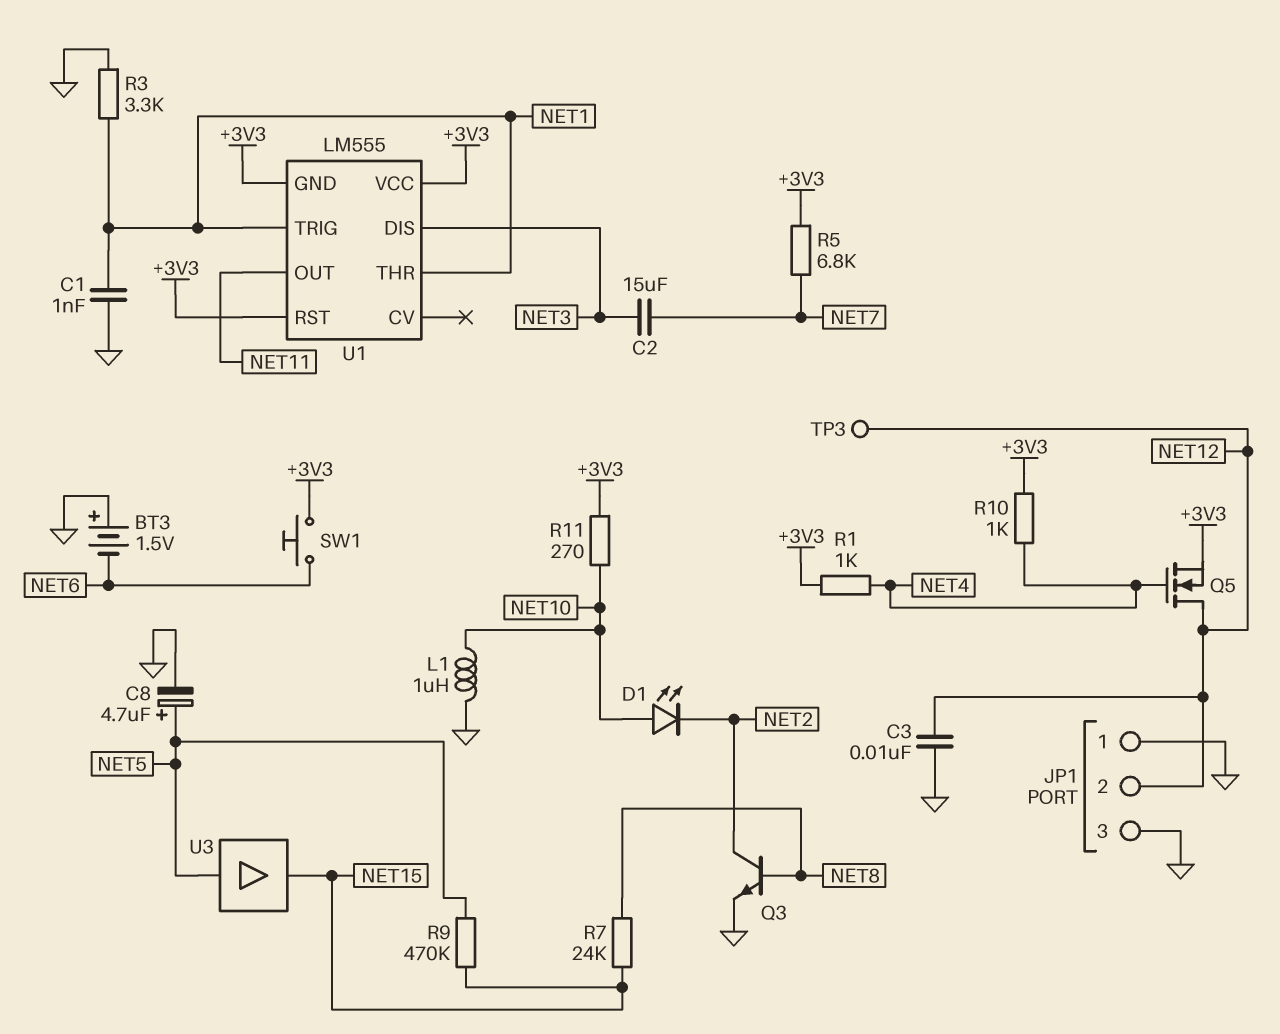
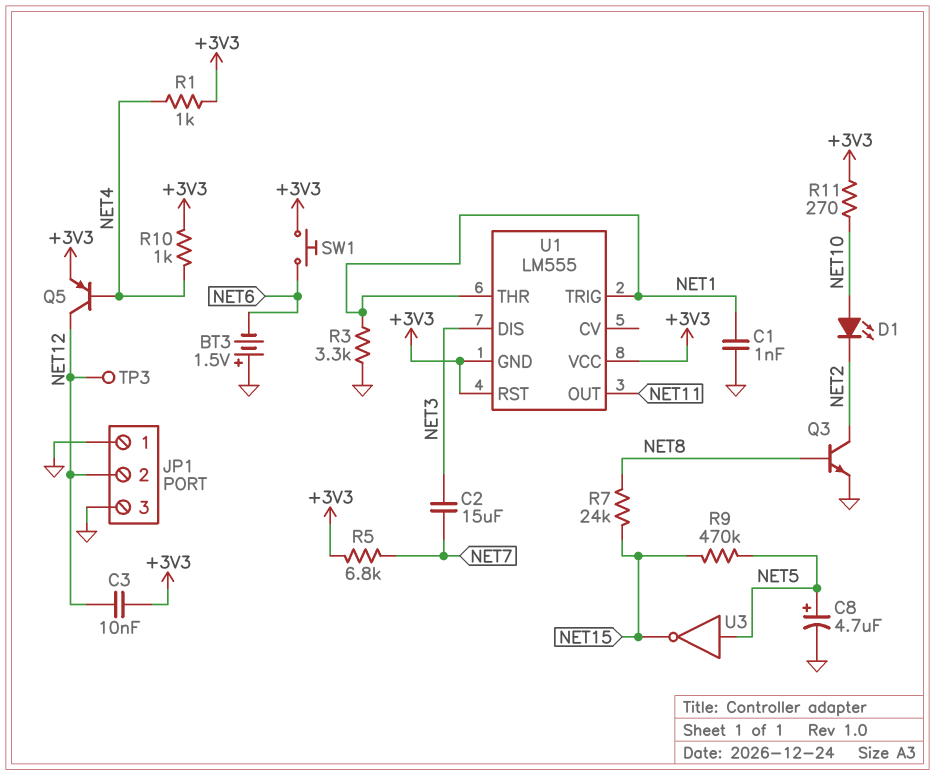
C3: 10nF (GND, NET12) -> 10nF (+3V3, NET12)
L1: 1uH (GND, NET10) -> none
Q5: NMOS (G NET4, D NET12, S +3V3) -> PNP (B NET4, C NET12, E +3V3)
U3: buffer (in NET5, out NET15) -> NOT (in NET5, out NET15)

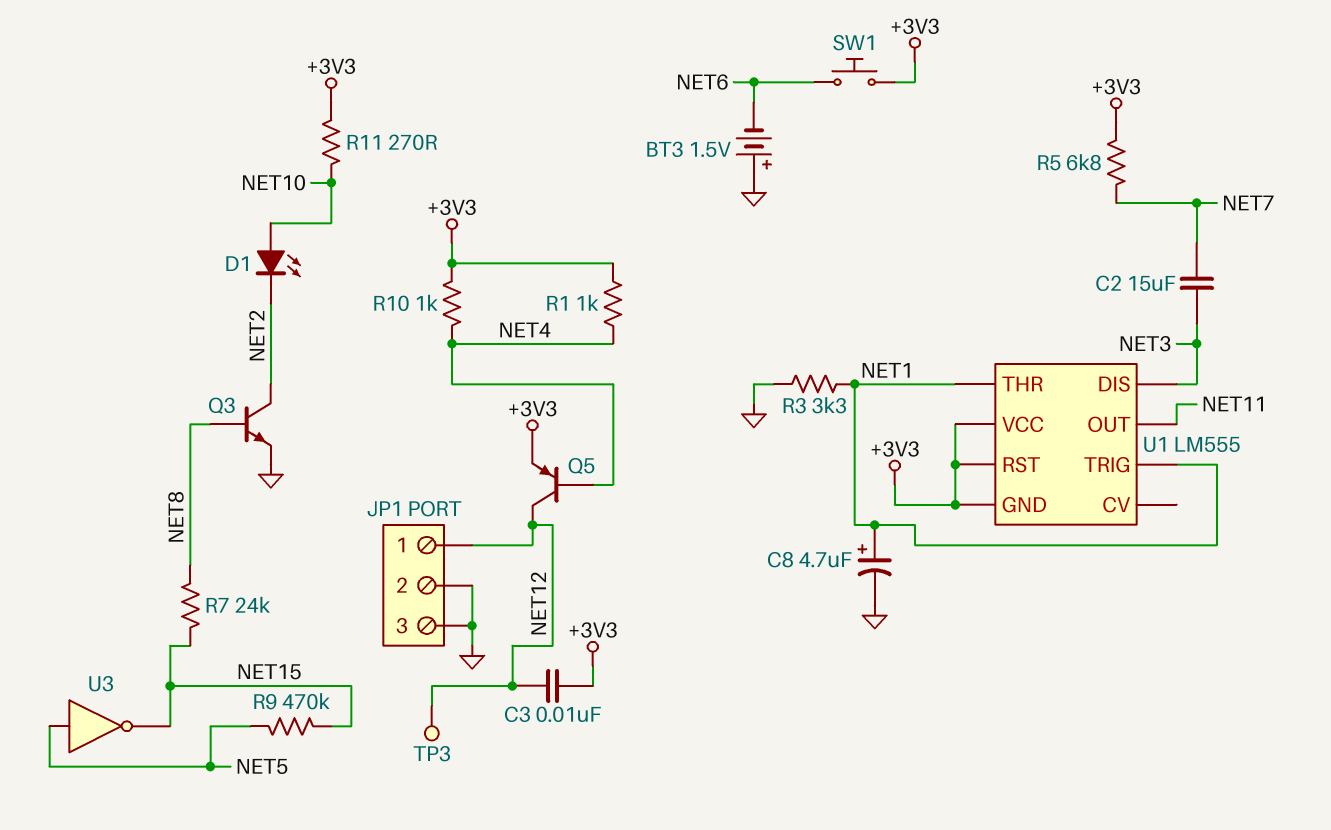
C1: 1nF (GND, NET1) -> none
C8: 4.7uF (plus NET5, minus GND) -> 4.7uF (plus NET1, minus GND)
JP1 pin 1: GND -> NET12
JP1 pin 2: NET12 -> GND

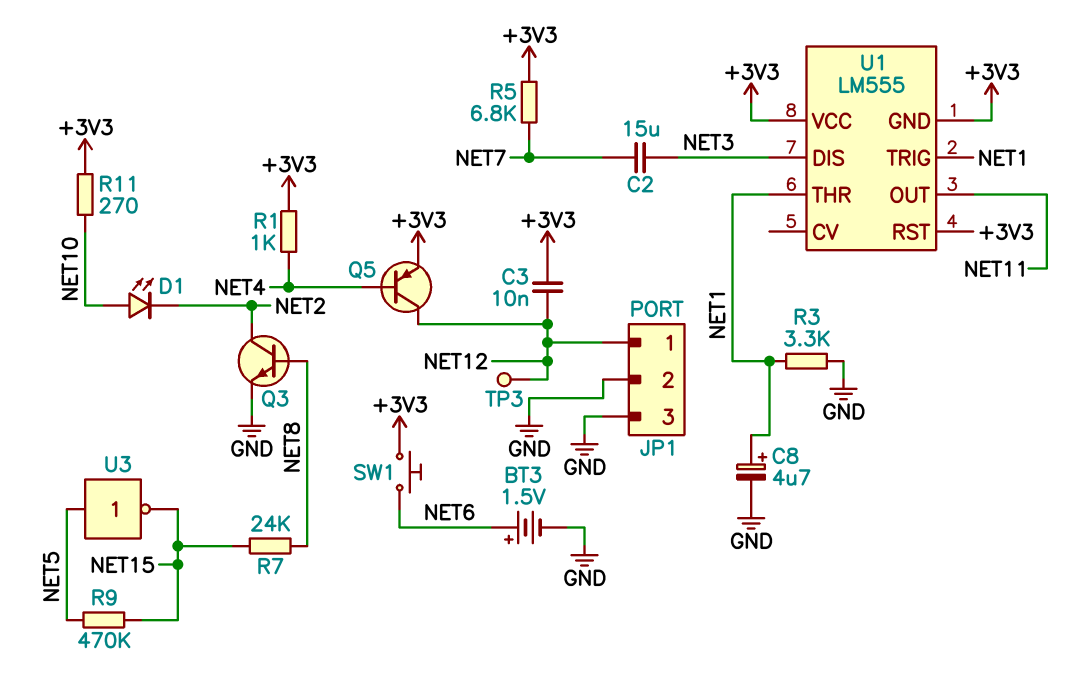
BT3: 1.5V (plus GND, minus NET6) -> 1.5V (plus NET6, minus GND)
R10: 1k (+3V3, NET4) -> none

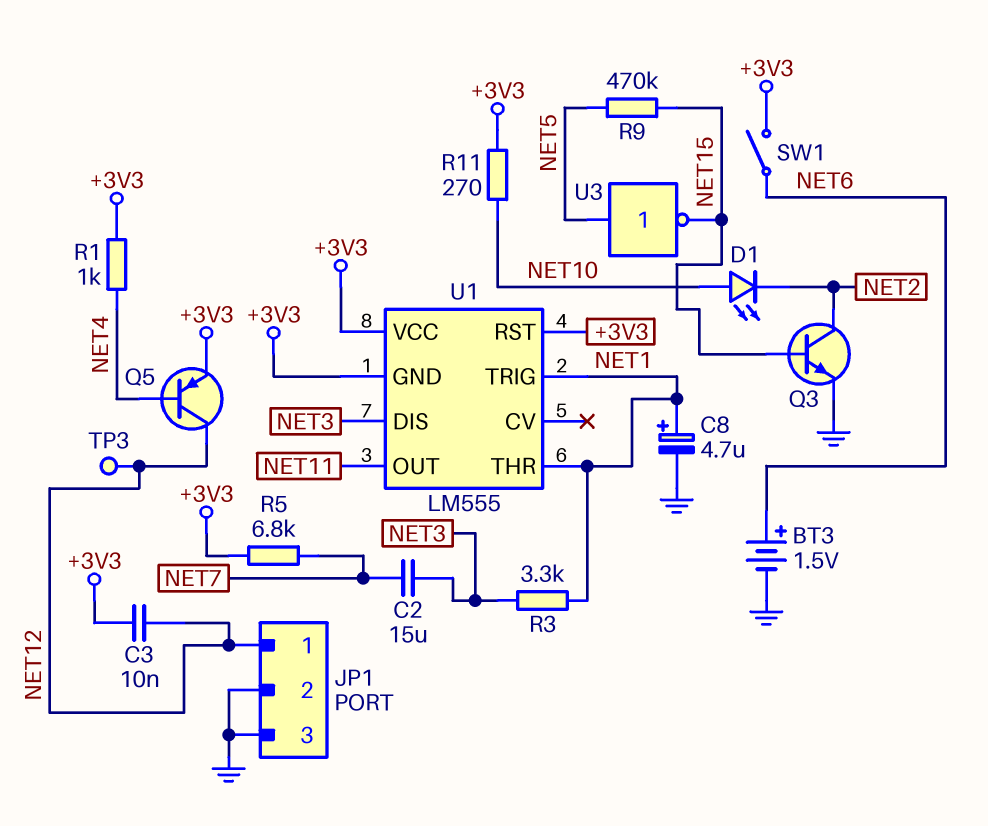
Q3: NPN (B NET8, C NET2, E GND) -> NPN (B NET15, C NET2, E GND)
R3: 3.3k (GND, NET1) -> 3.3k (NET1, NET3)
R7: 24k (NET8, NET15) -> none
SW1: button (+3V3, NET6) -> switch (+3V3, NET6)

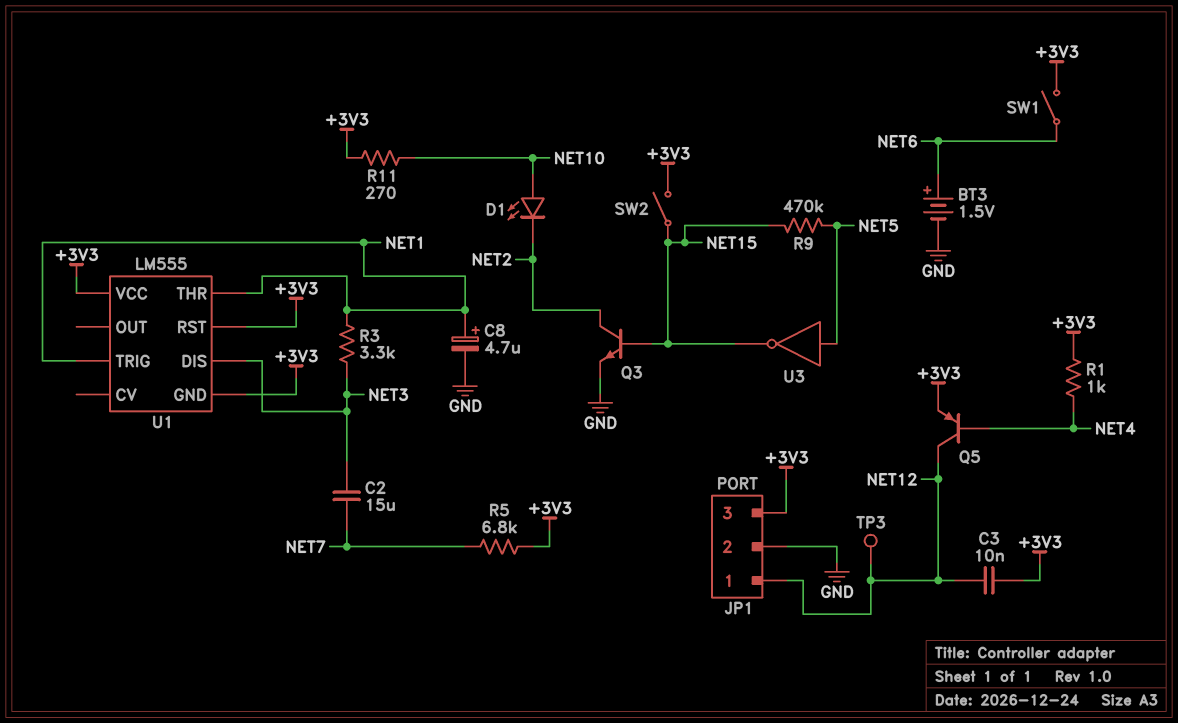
JP1 pin 3: GND -> +3V3
SW2: none -> switch (+3V3, NET15)
U1 pin OUT: NET11 -> none

